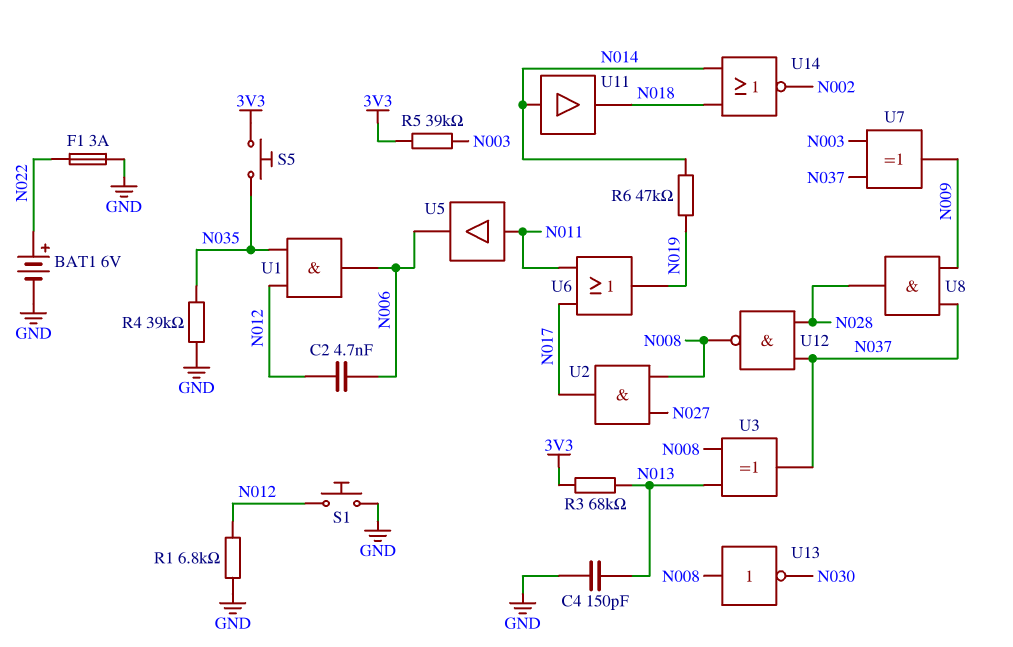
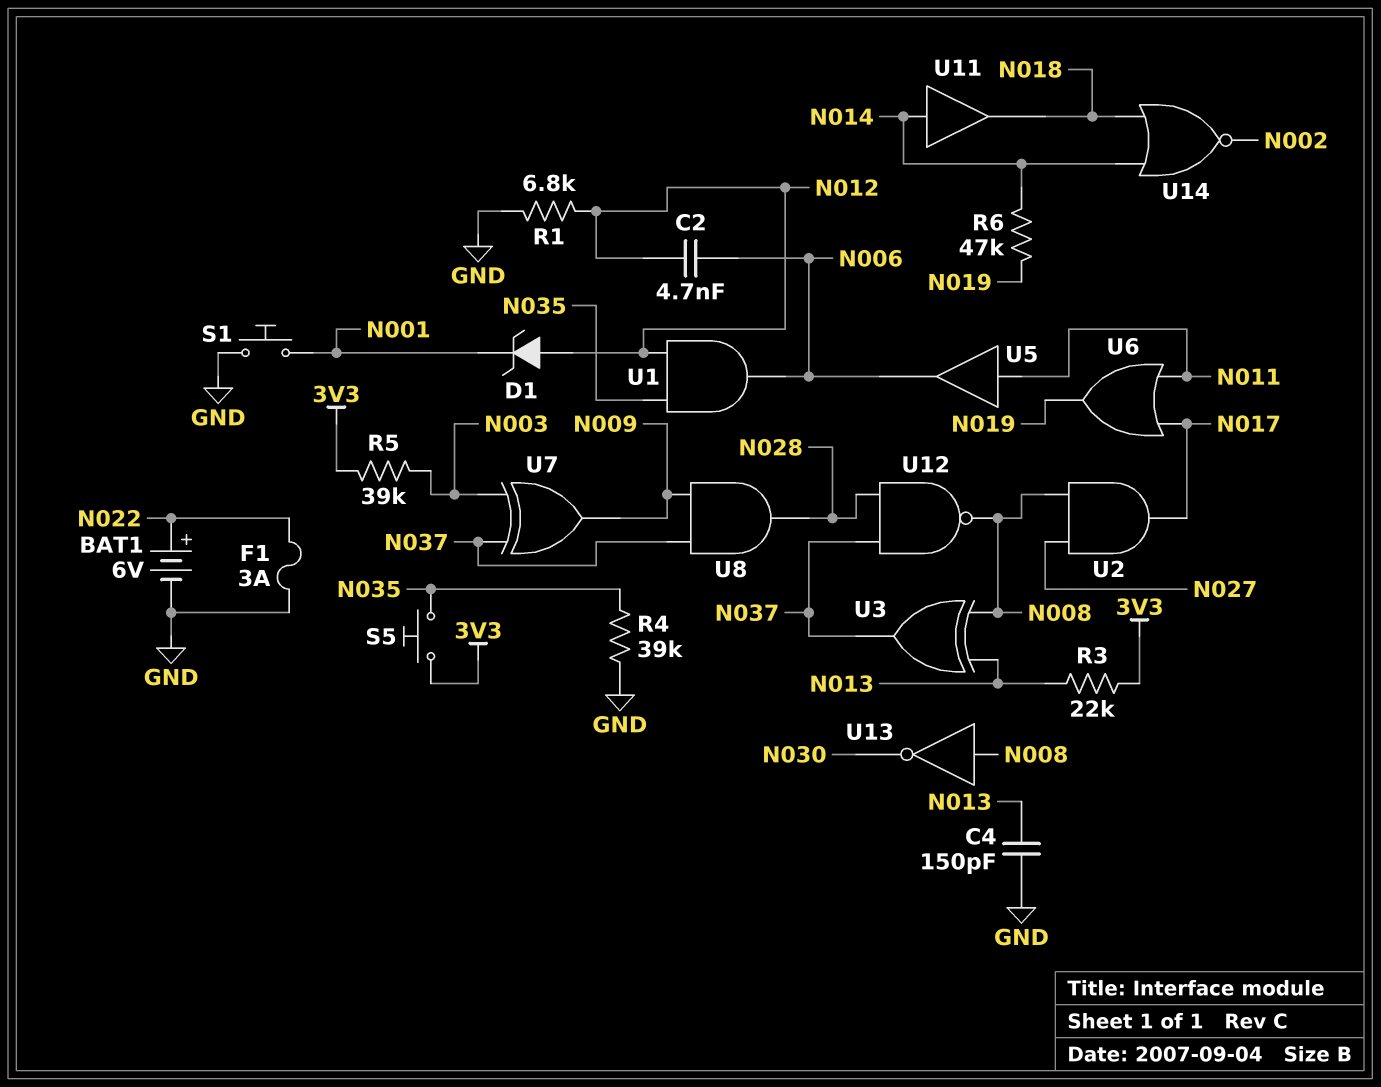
D1: none -> zener (A N012, K N001)
R3: 68k (3V3, N013) -> 22k (3V3, N013)
S1: button (GND, N012) -> button (GND, N001)

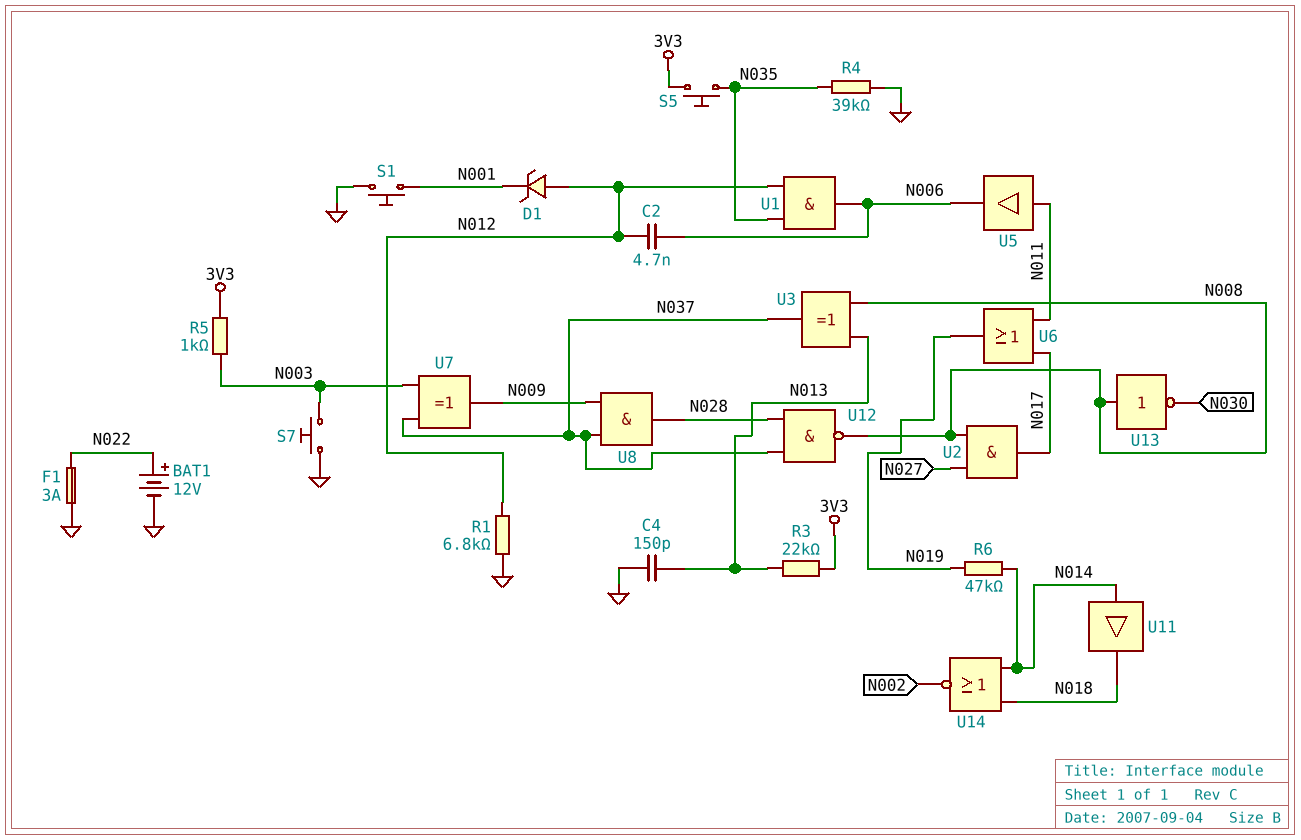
BAT1: 6V (plus N022, minus GND) -> 12V (plus N022, minus GND)
R5: 39k (3V3, N003) -> 1k (3V3, N003)
S7: none -> button (GND, N003)

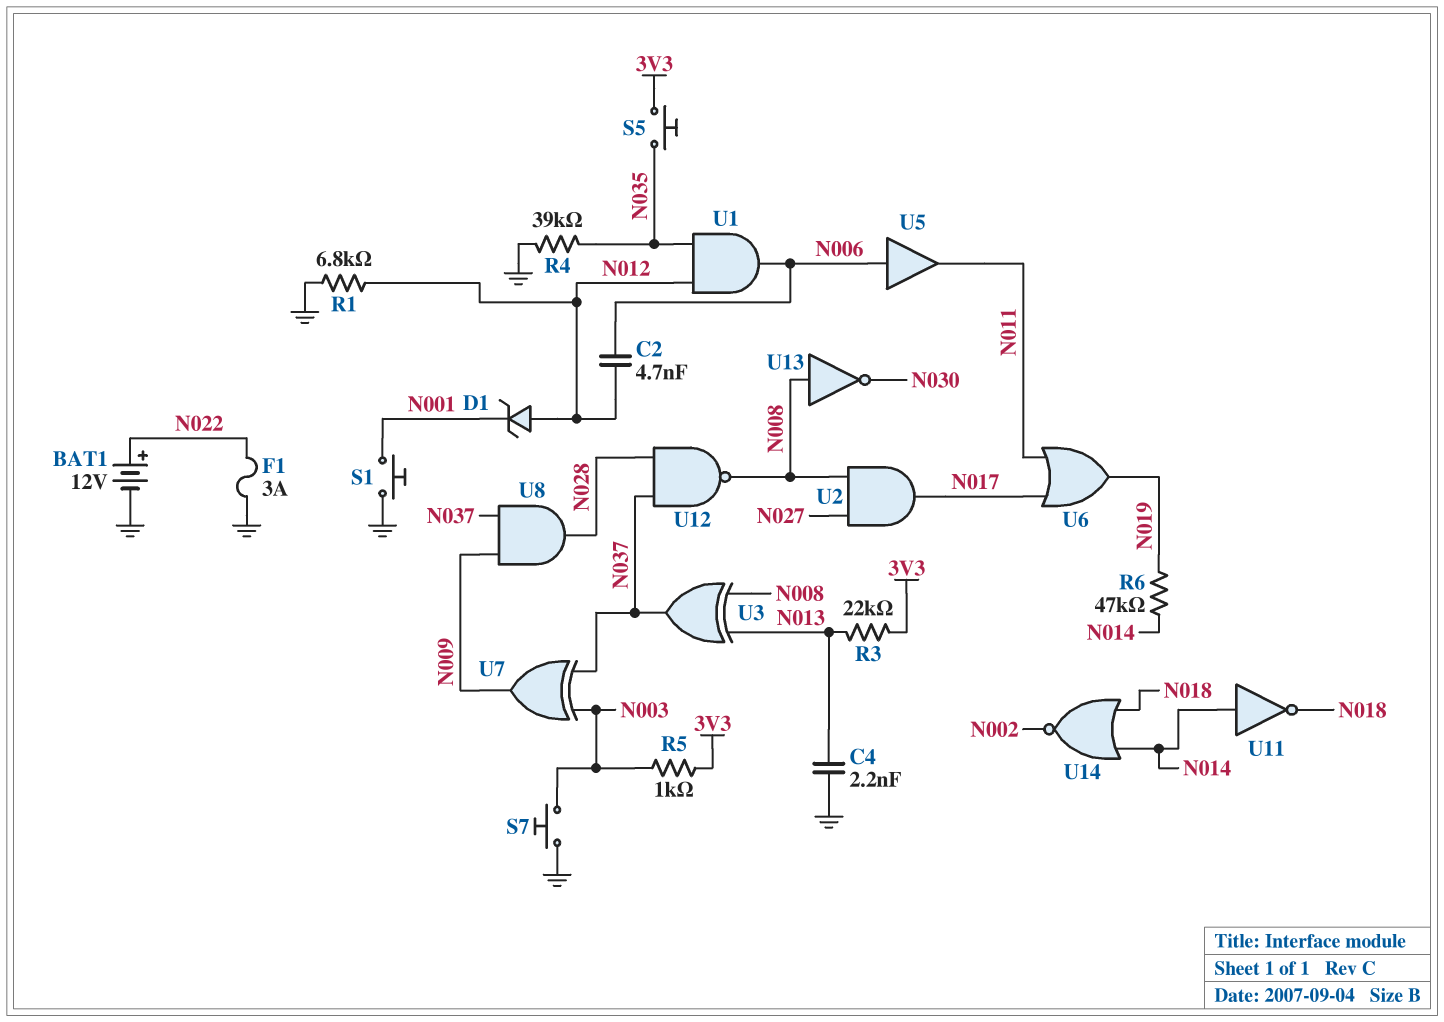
C4: 150pF (GND, N013) -> 2.2nF (GND, N013)
U5: buffer (in N011, out N006) -> buffer (in N006, out N011)
U11: buffer (in N014, out N018) -> NOT (in N014, out N018)

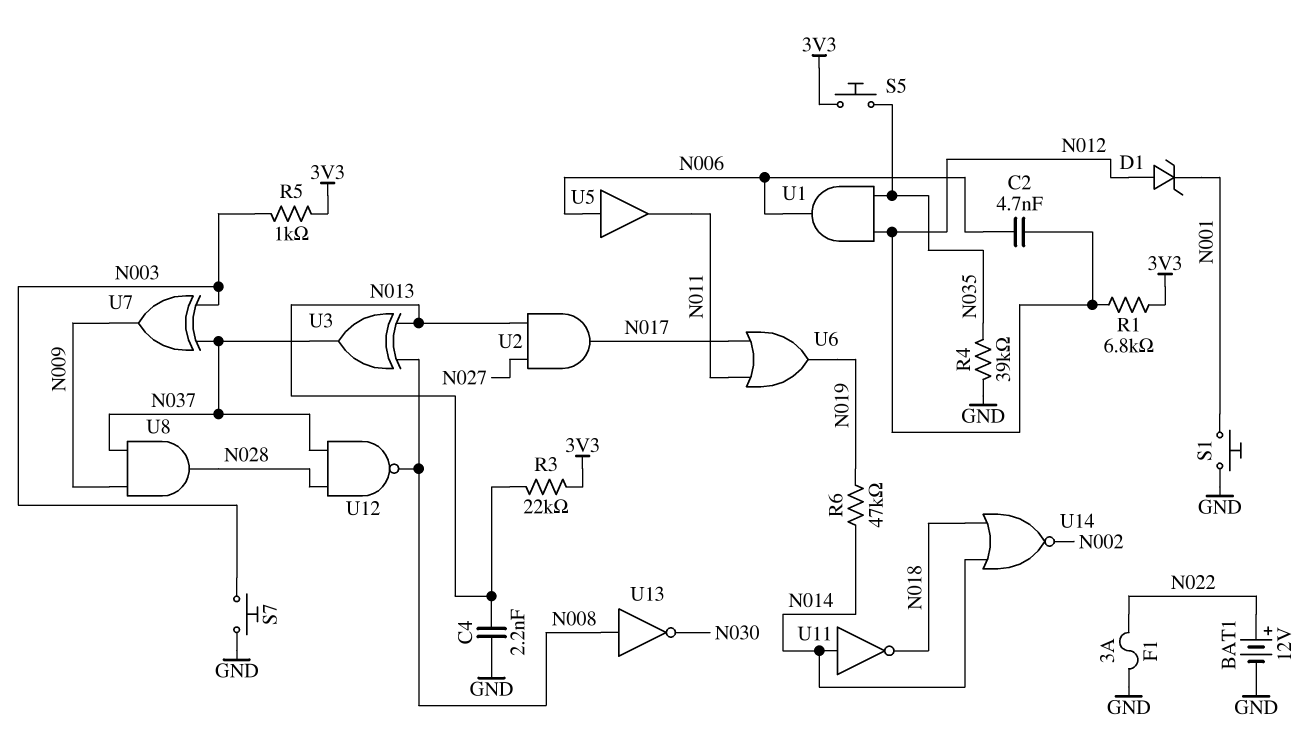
R1: 6.8k (GND, N012) -> 6.8k (3V3, N012)
U2: AND (in N008, in N027, out N017) -> AND (in N013, in N027, out N017)

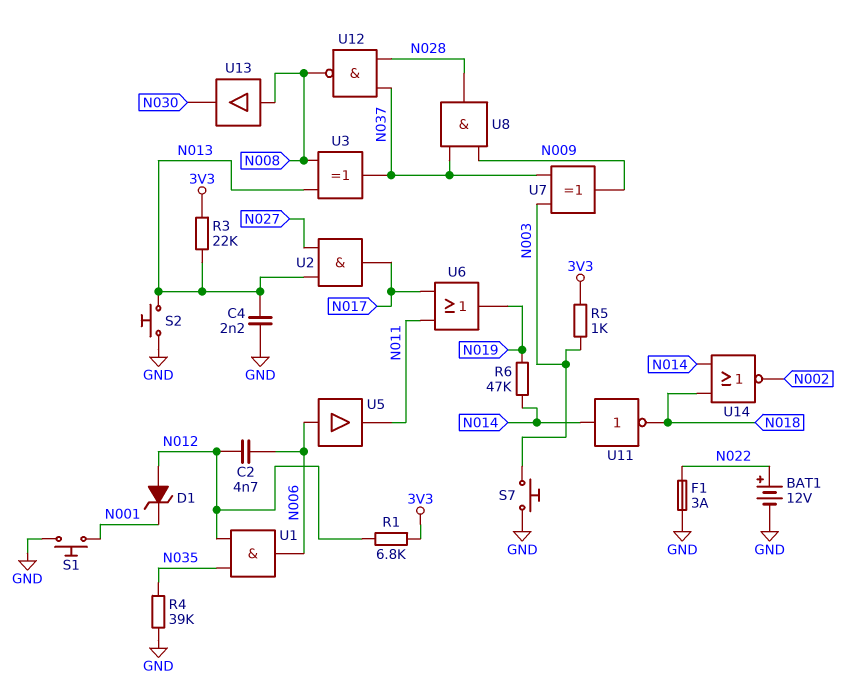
S2: none -> button (GND, N013)
S5: button (3V3, N035) -> none
U13: NOT (in N008, out N030) -> buffer (in N008, out N030)

